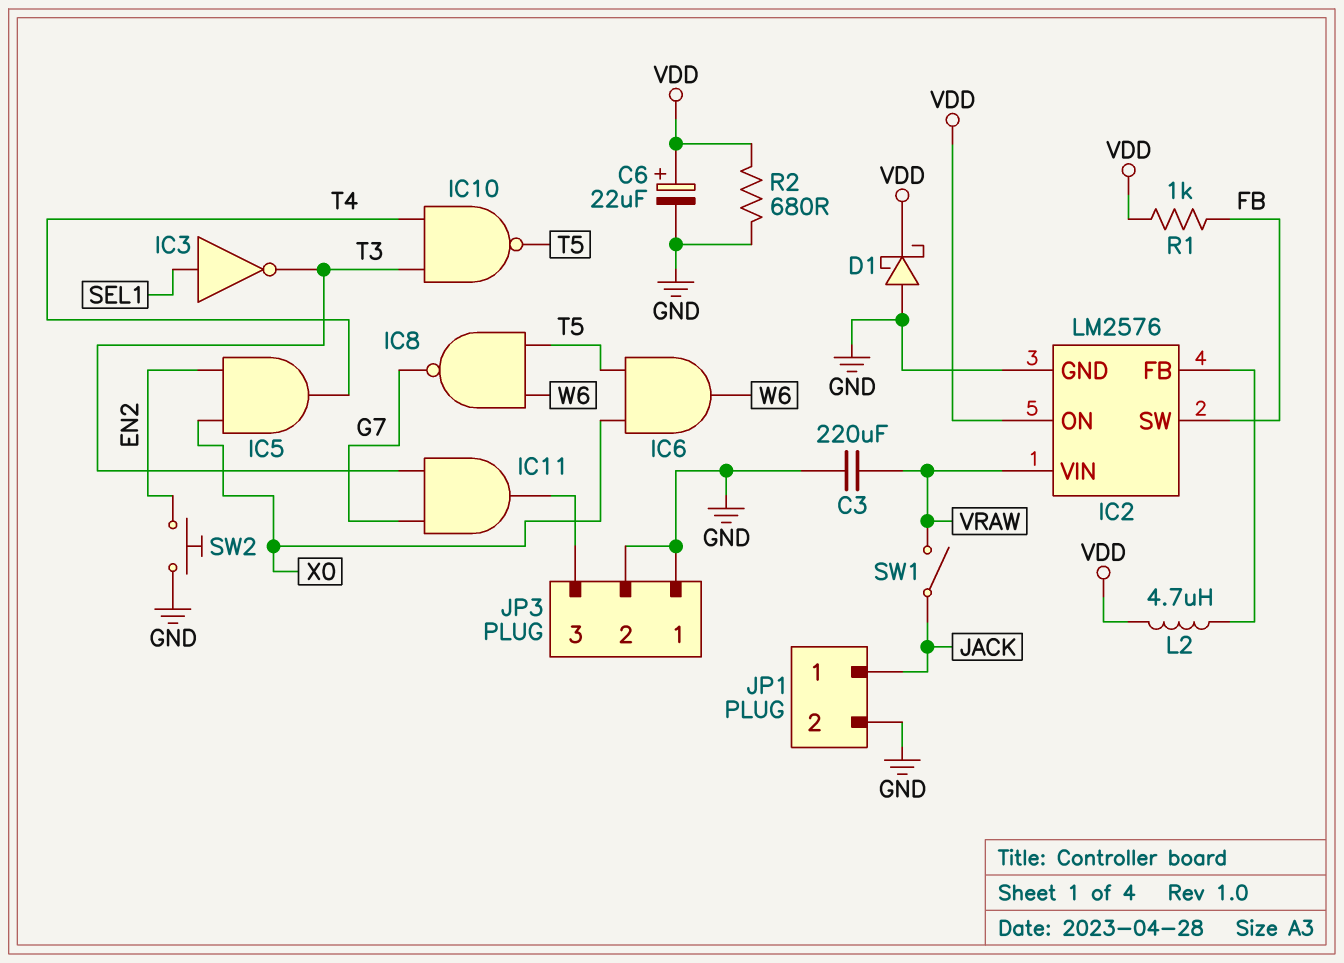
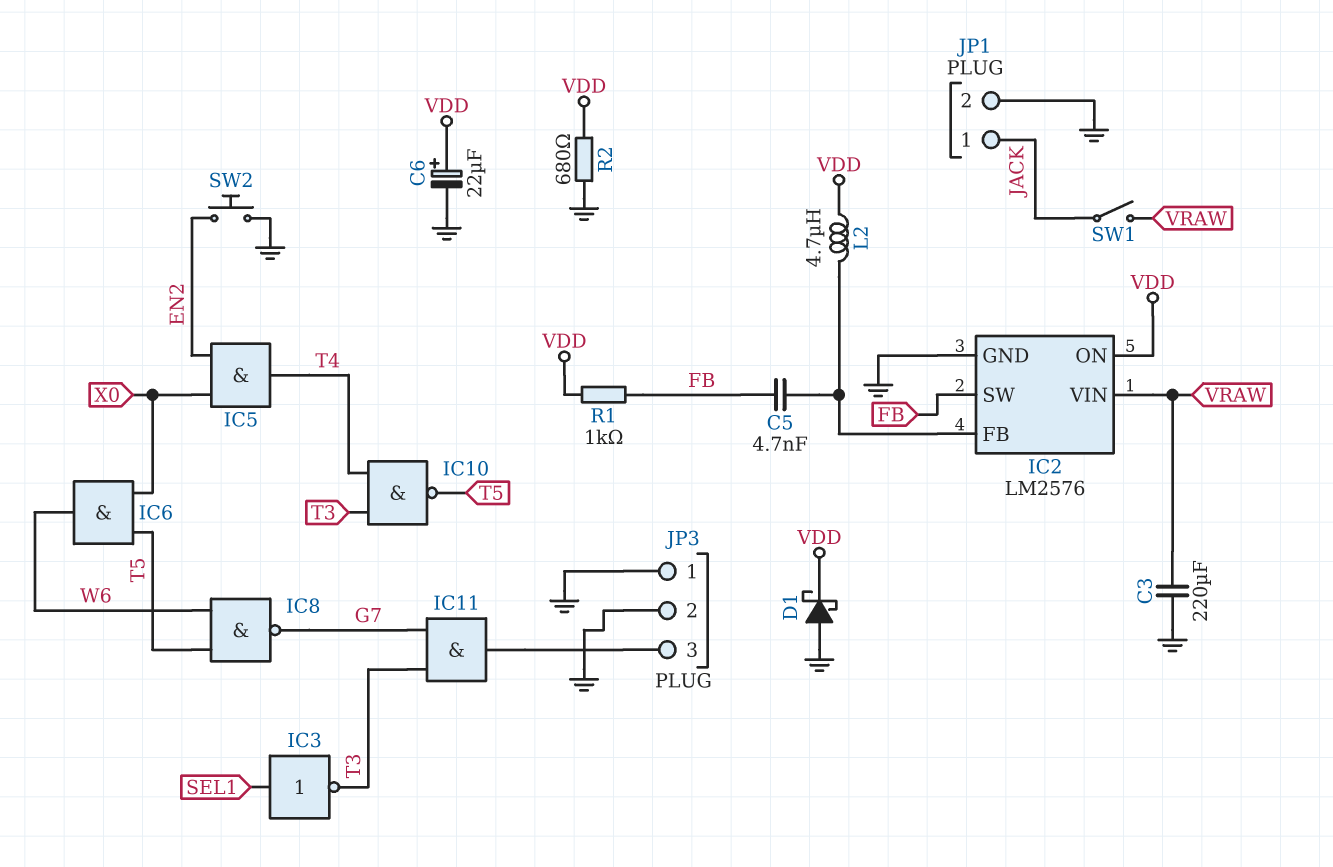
C5: none -> 4.7nF (FB, IC2/FB)

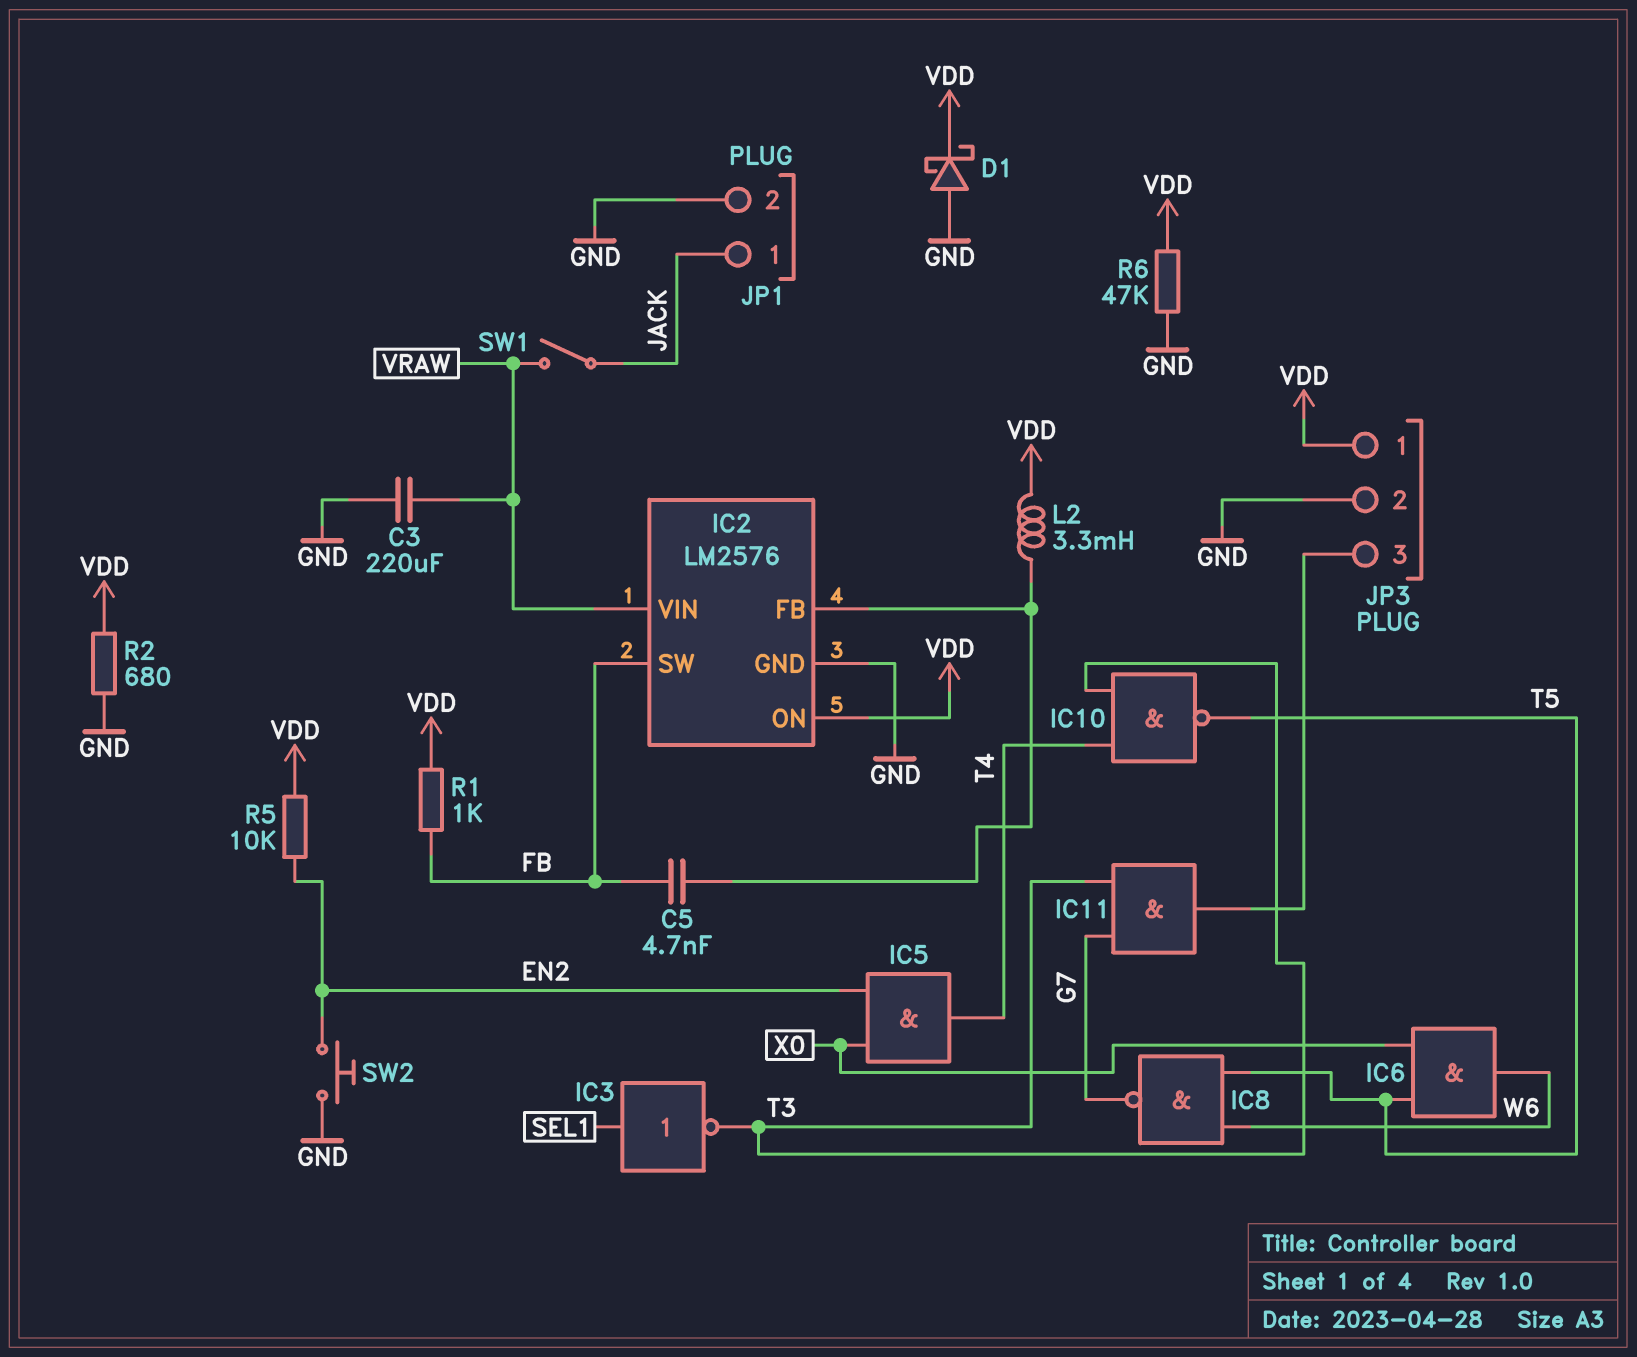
C6: 22uF (plus VDD, minus GND) -> none
JP3 pin 1: GND -> VDD
L2: 4.7uH (IC2/FB, VDD) -> 3.3mH (IC2/FB, VDD)
R5: none -> 10k (EN2, VDD)
R6: none -> 47k (GND, VDD)

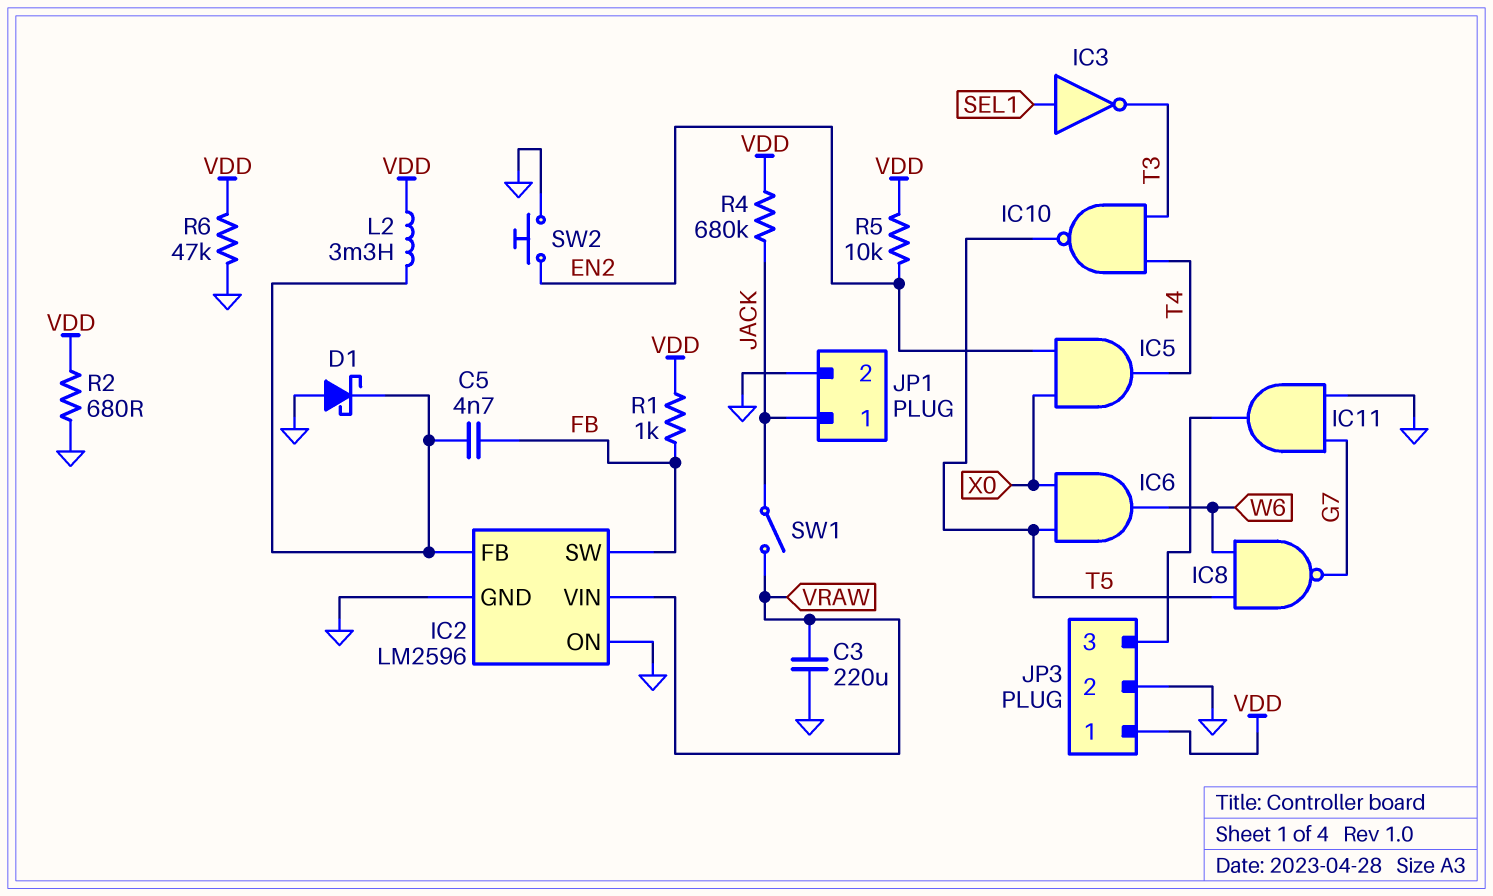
D1: schottky (A GND, K VDD) -> schottky (A GND, K IC2/FB)
IC2: LM2576 -> LM2596
IC2 pin ON: VDD -> GND
IC11: AND (in G7, in T3, out JP3/3) -> AND (in G7, in GND, out JP3/3)
R4: none -> 680k (JACK, VDD)

